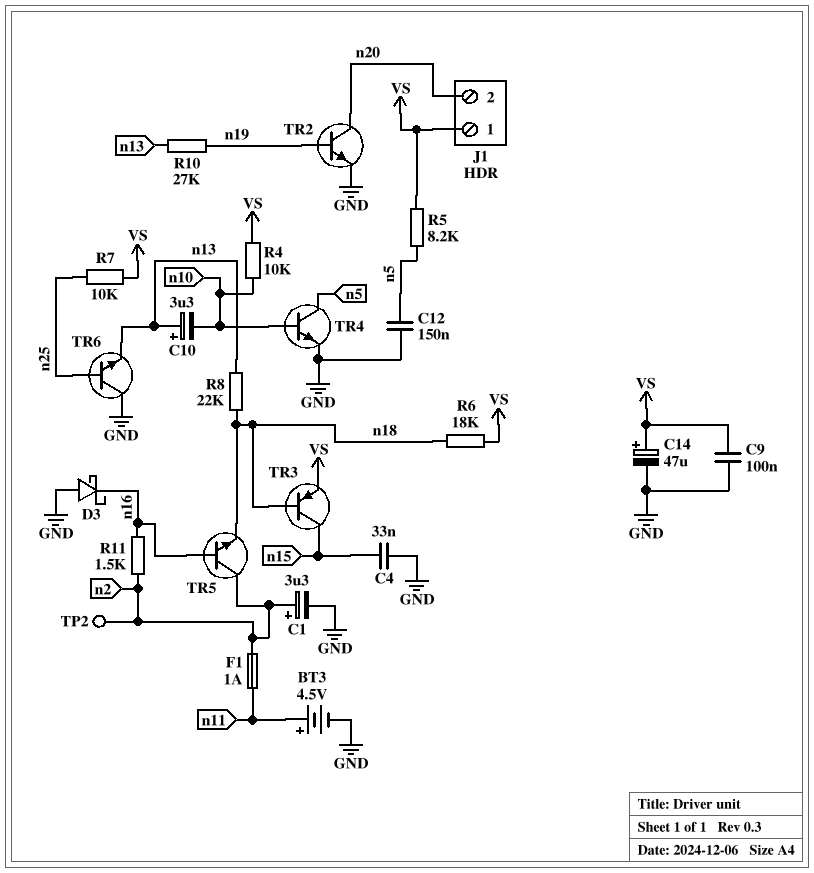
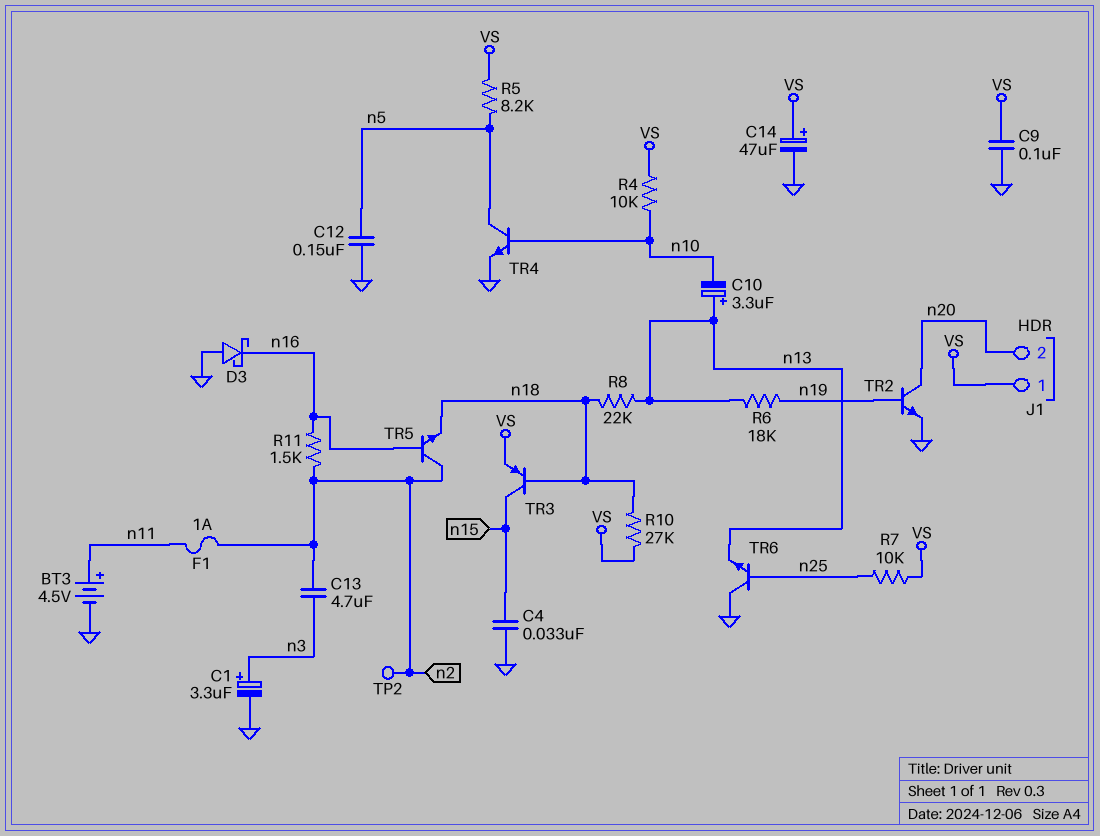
C1: 3.3uF (plus n2, minus GND) -> 3.3uF (plus n3, minus GND)
C13: none -> 4.7uF (n2, n3)
R6: 18k (VS, n18) -> 18k (n13, n19)
R10: 27k (n13, n19) -> 27k (VS, n18)

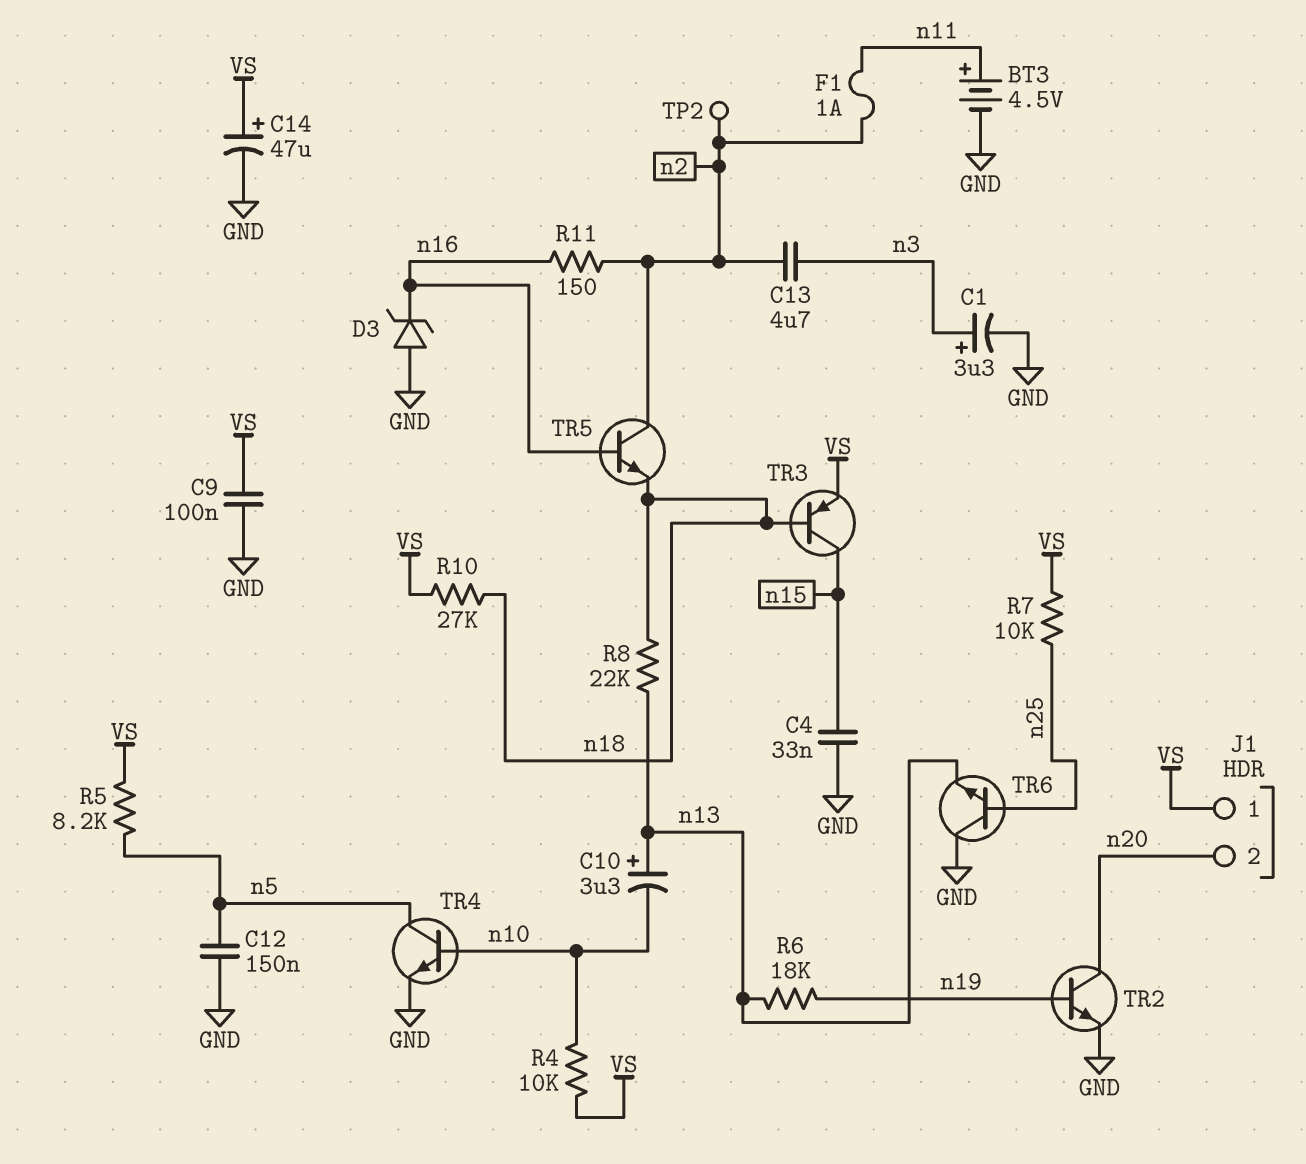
D3: schottky (A GND, K n16) -> zener (A GND, K n16)
R11: 1.5k (n2, n16) -> 150 (n2, n16)

